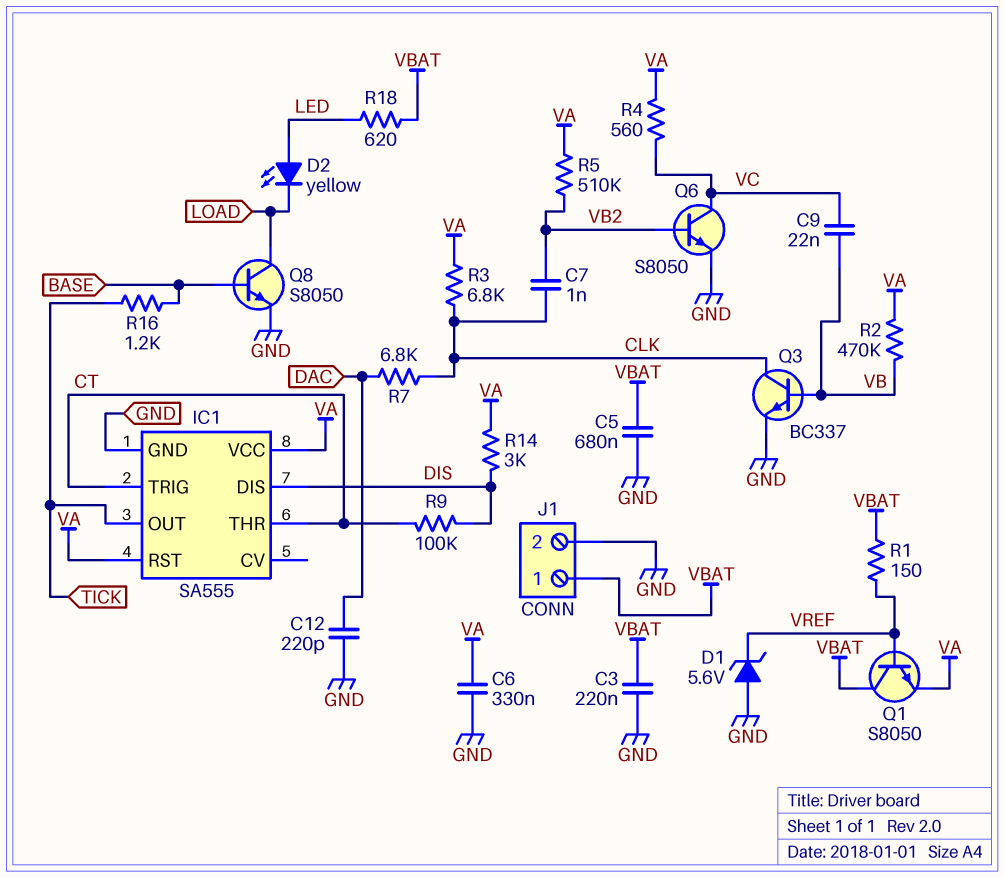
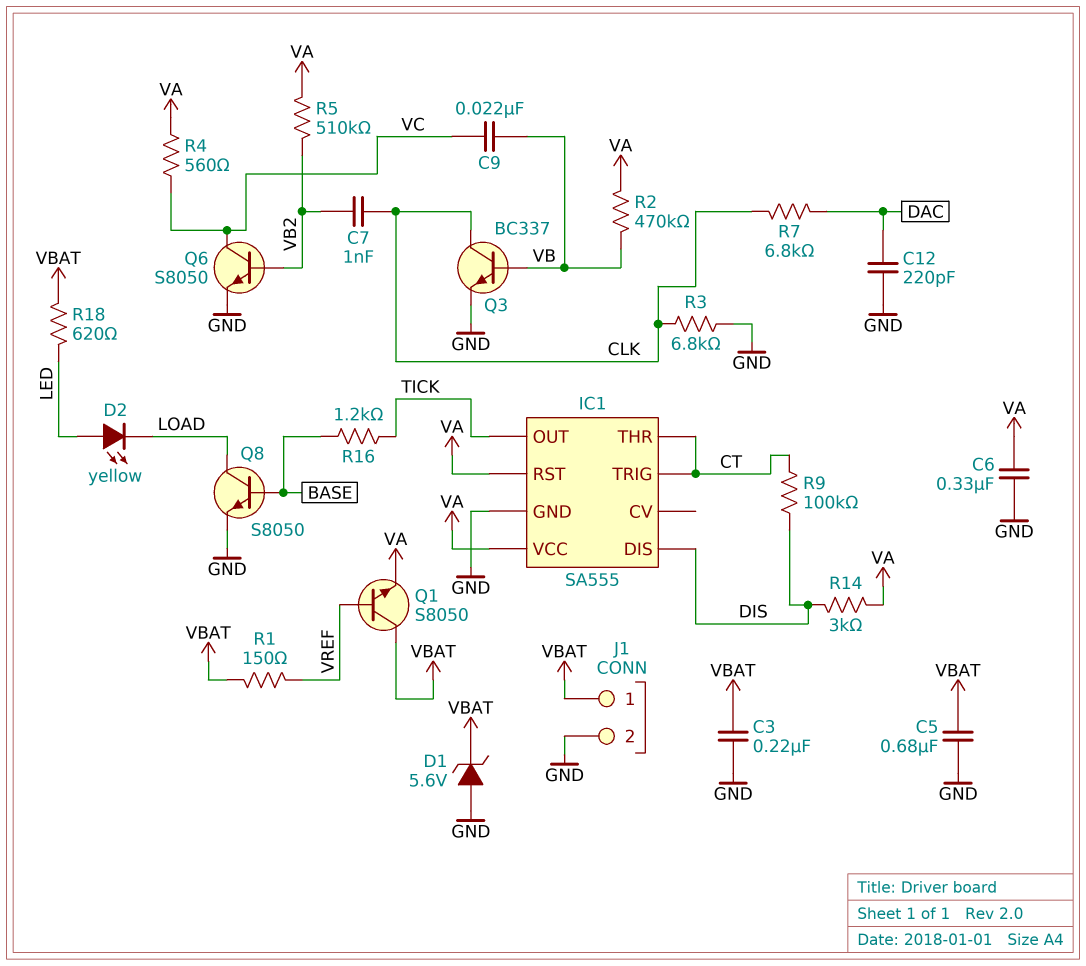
D1: zener 5.6V (A GND, K VREF) -> zener 5.6V (A GND, K VBAT)
R3: 6.8k (CLK, VA) -> 6.8k (CLK, GND)

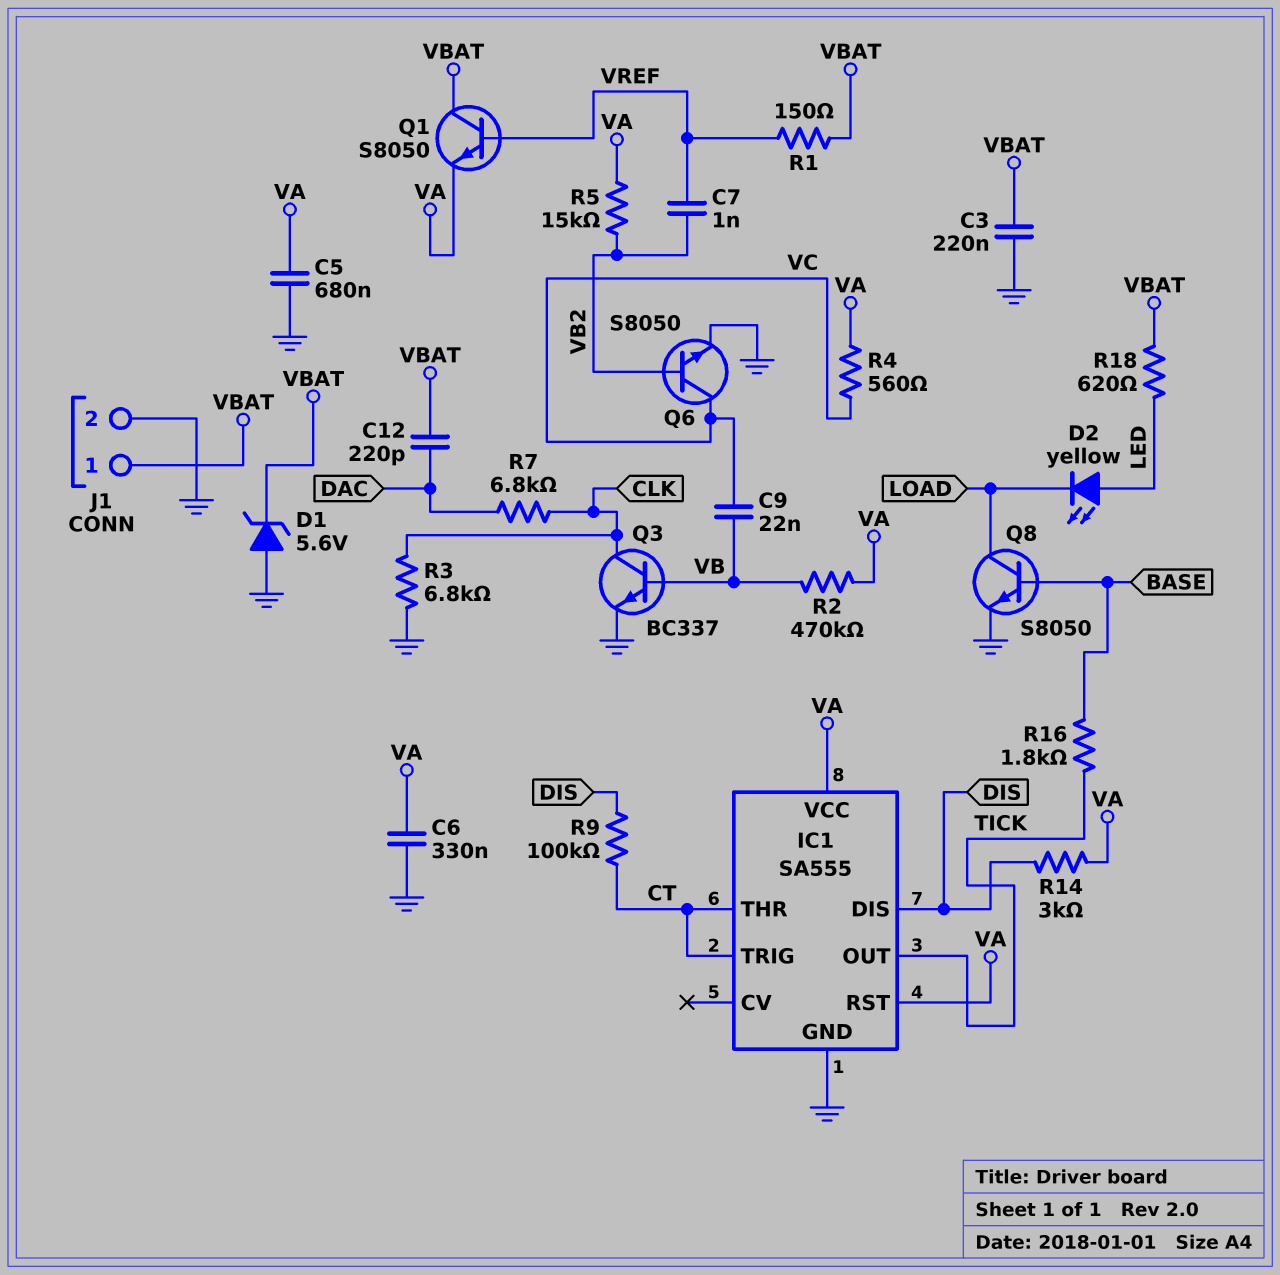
C5: 680nF (GND, VBAT) -> 680nF (GND, VA)
C7: 1nF (CLK, VB2) -> 1nF (VB2, VREF)
C12: 220pF (DAC, GND) -> 220pF (DAC, VBAT)
R5: 510k (VA, VB2) -> 15k (VA, VB2)
R16: 1.2k (BASE, TICK) -> 1.8k (BASE, TICK)

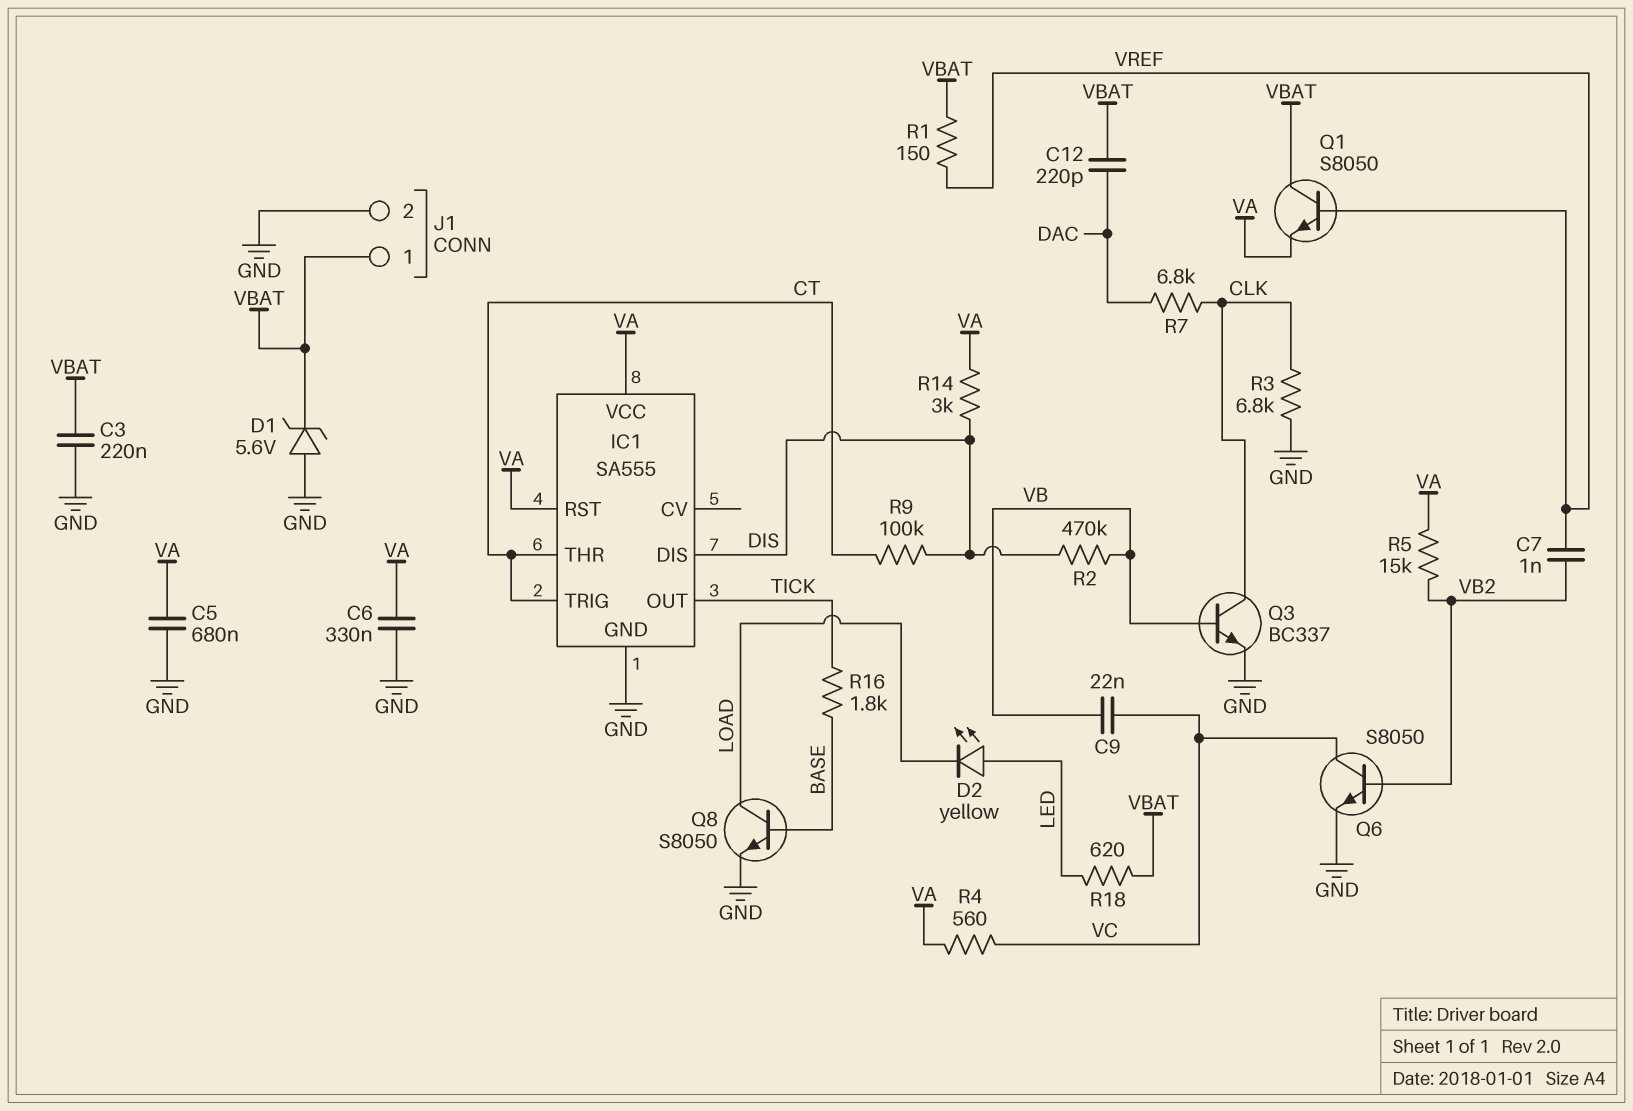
R2: 470k (VA, VB) -> 470k (DIS, VB)

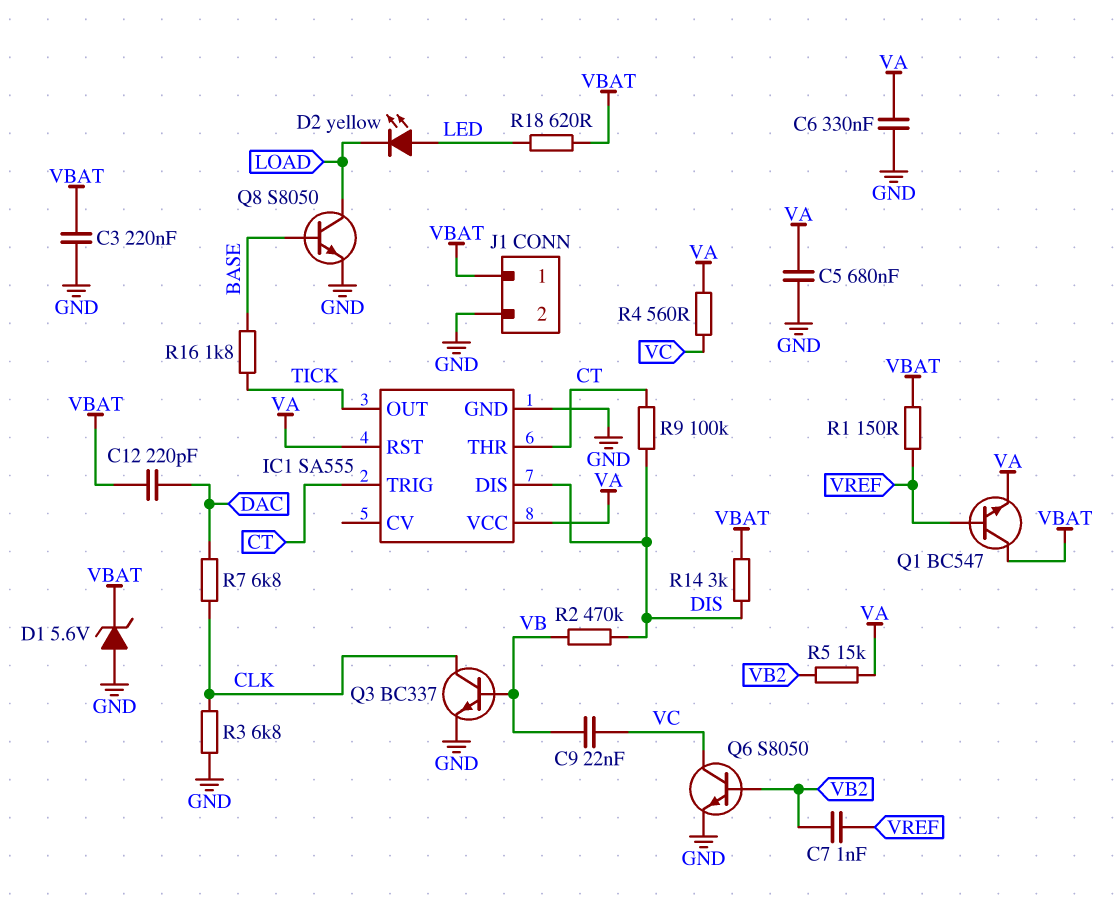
Q1: NPN S8050 (B VREF, C VBAT, E VA) -> NPN BC547 (B VREF, C VBAT, E VA)
R14: 3k (DIS, VA) -> 3k (DIS, VBAT)

